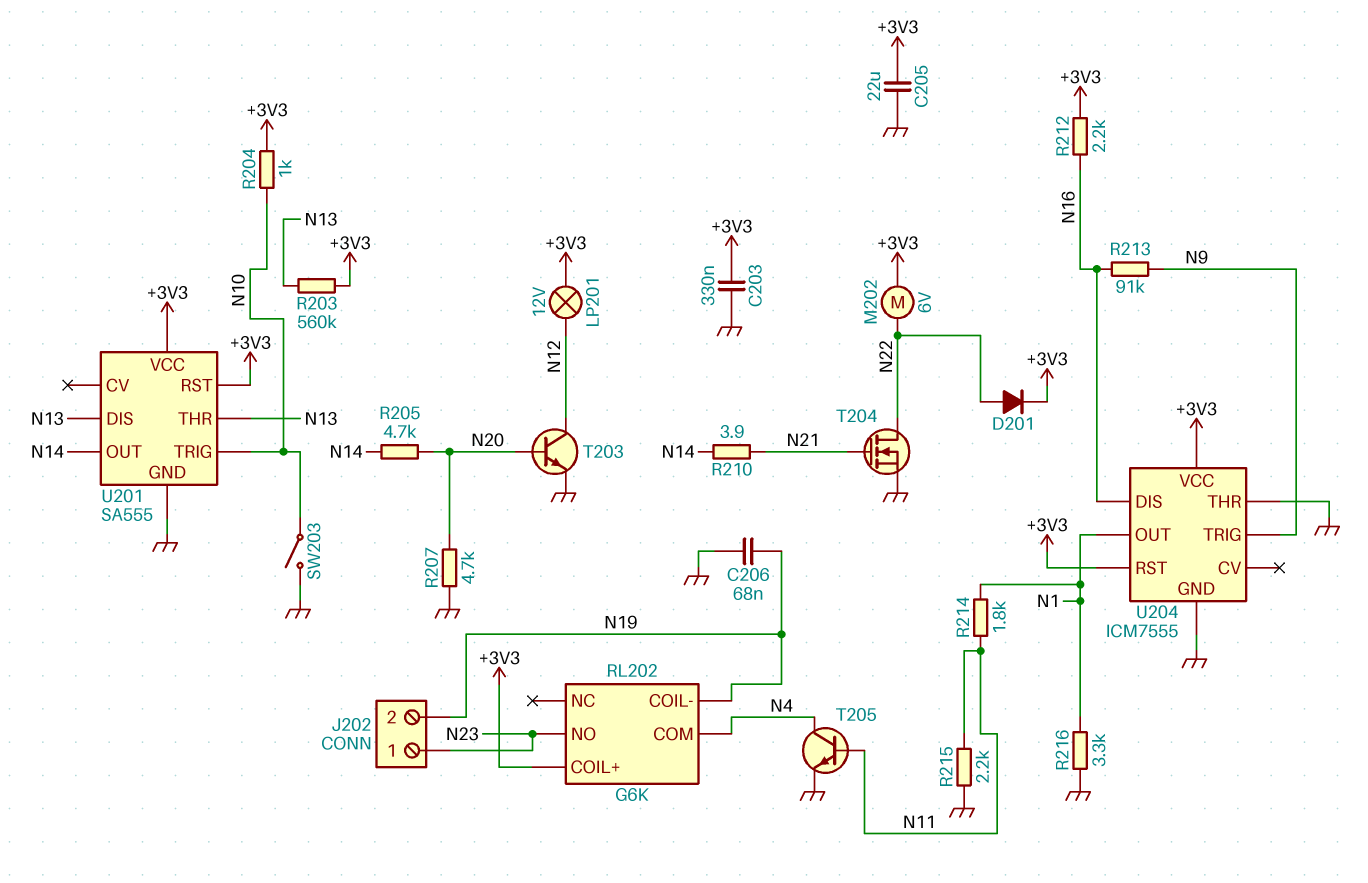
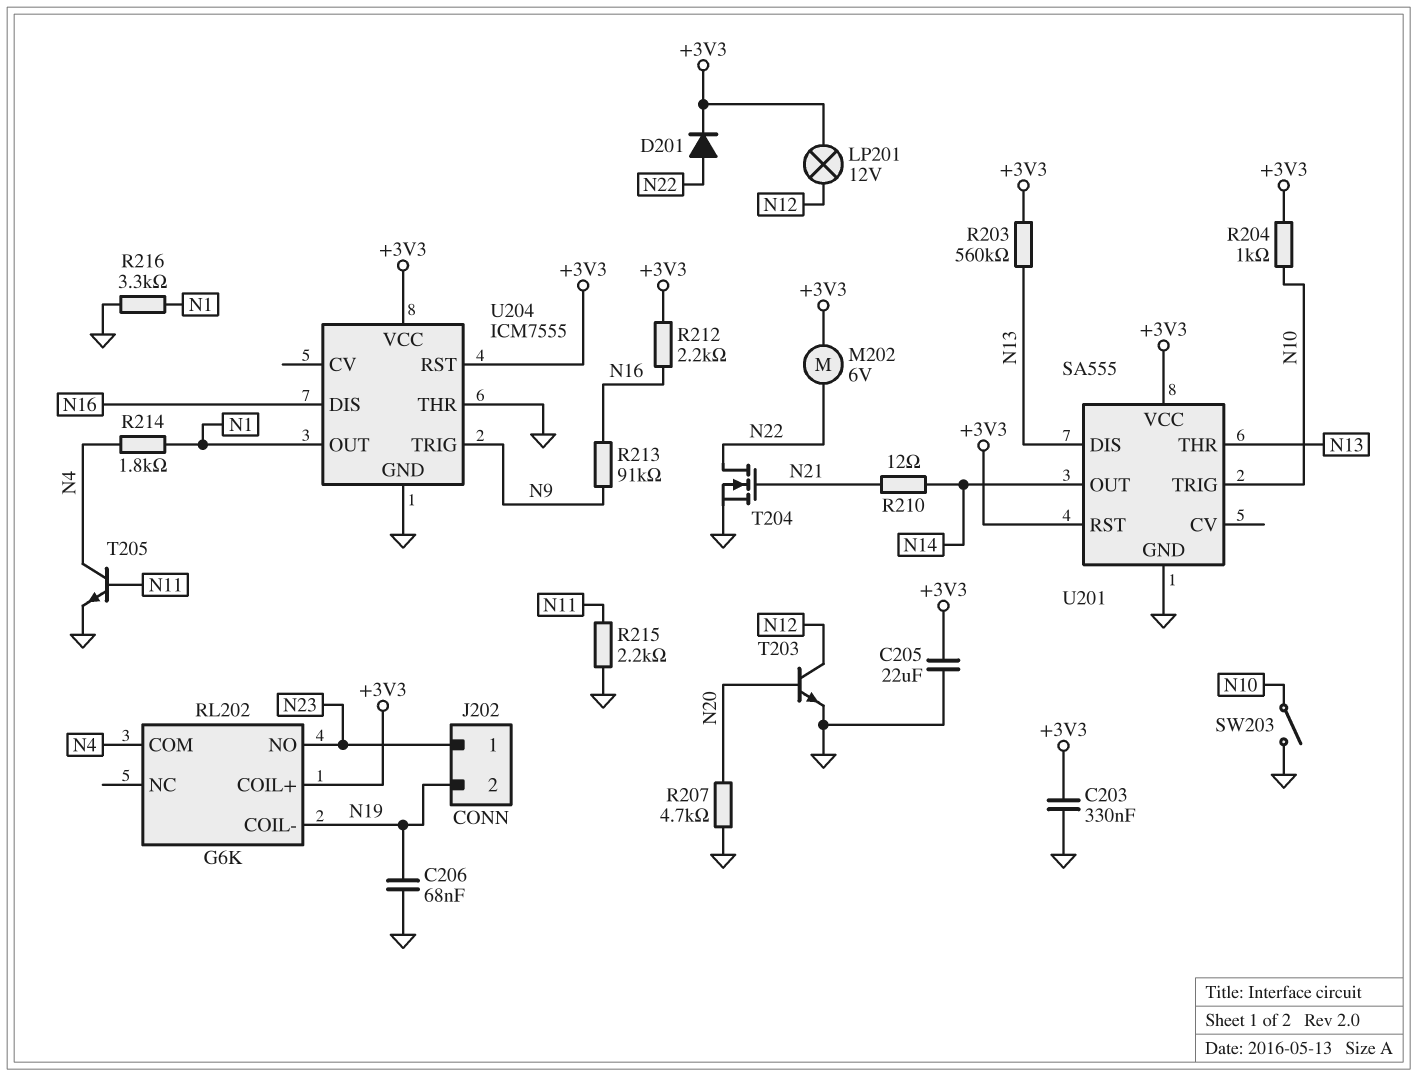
R205: 4.7k (N14, N20) -> none
R210: 3.9 (N14, N21) -> 12 (N14, N21)
R214: 1.8k (N1, N11) -> 1.8k (N1, N4)

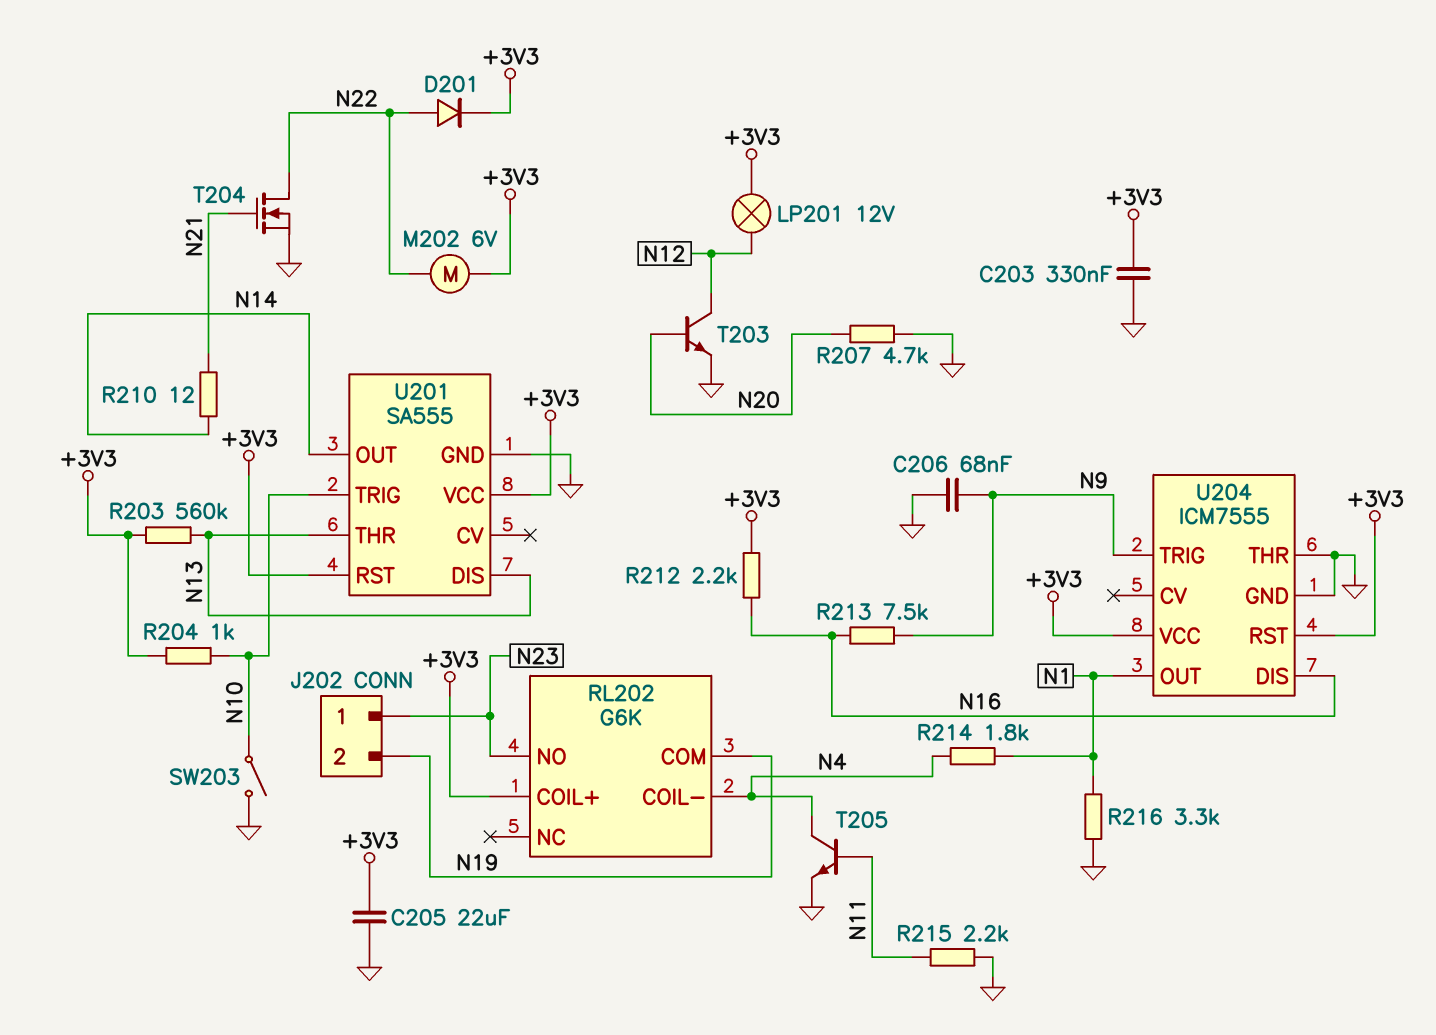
C206: 68nF (GND, N19) -> 68nF (GND, N9)
R213: 91k (N9, N16) -> 7.5k (N9, N16)
RL202 pin COIL-: N19 -> N4
RL202 pin COM: N4 -> N19

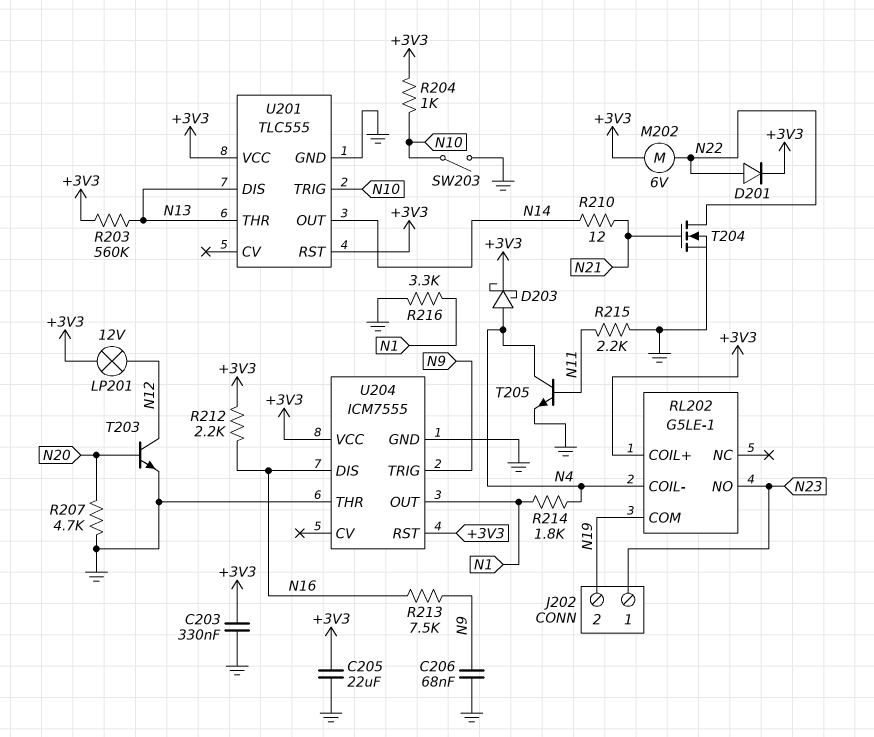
D203: none -> schottky (A N4, K +3V3)
RL202: G6K -> G5LE-1
U201: SA555 -> TLC555

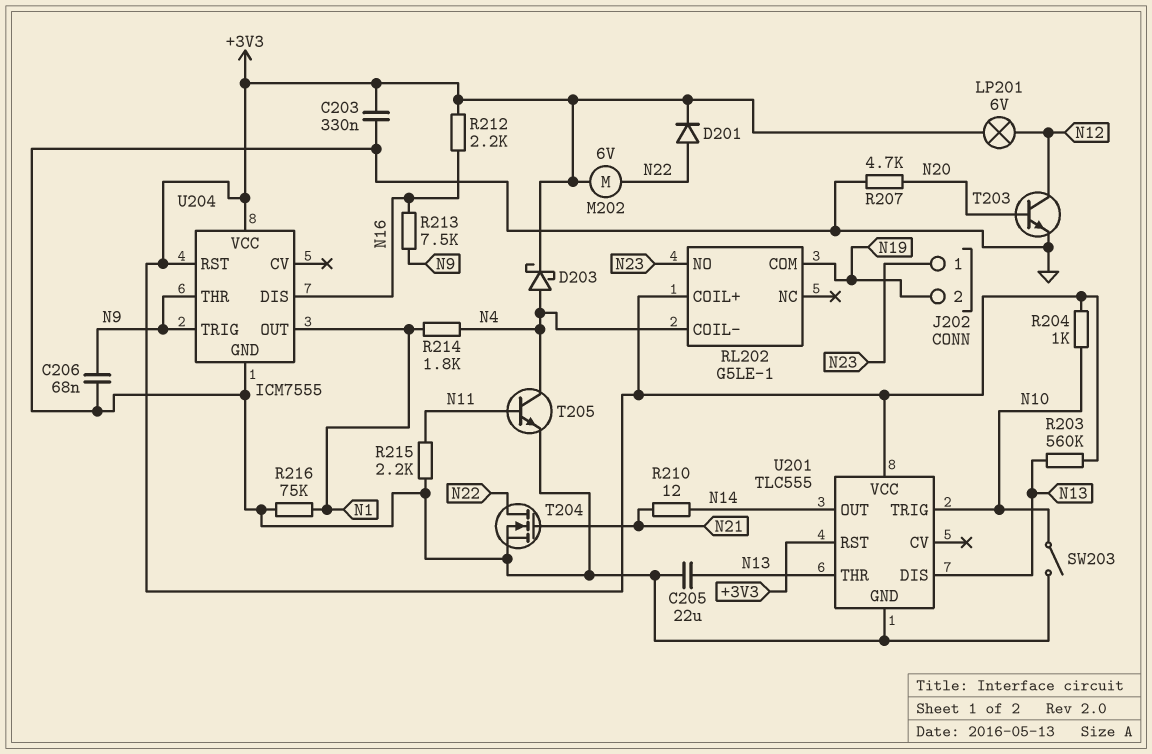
C205: 22uF (+3V3, GND) -> 22uF (GND, N13)
LP201: lamp 12V (+3V3, N12) -> lamp 6V (+3V3, N12)
R216: 3.3k (GND, N1) -> 75k (GND, N1)
U204 pin THR: GND -> N9

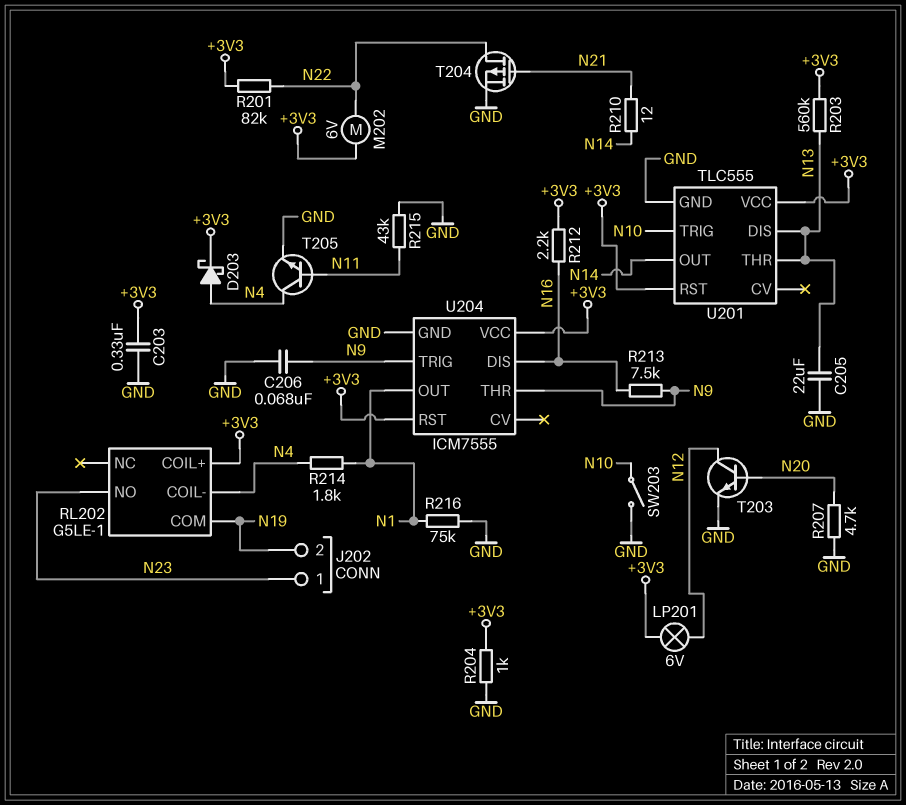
D201: diode (A N22, K +3V3) -> none
R201: none -> 82k (+3V3, N22)
R204: 1k (+3V3, N10) -> 1k (+3V3, GND)
R215: 2.2k (GND, N11) -> 43k (GND, N11)
T204: NMOS (G N21, D N22, S GND) -> PMOS (G N21, D N22, S GND)

